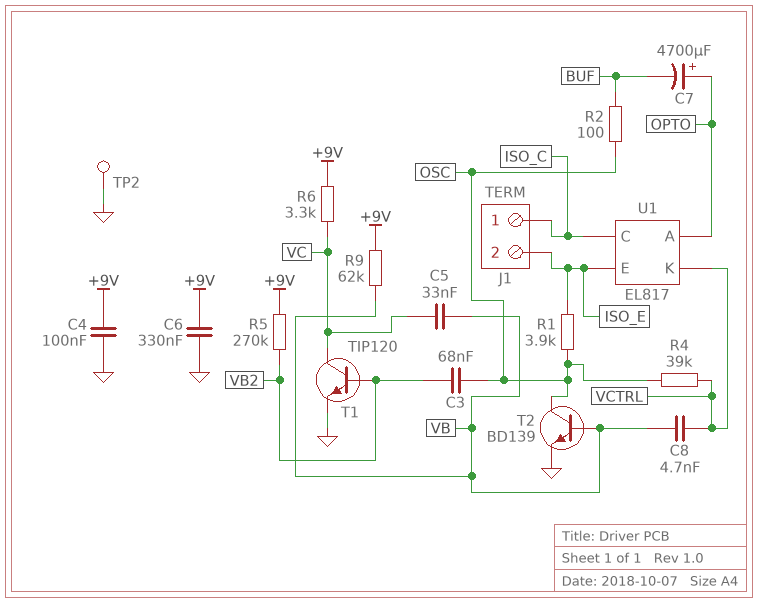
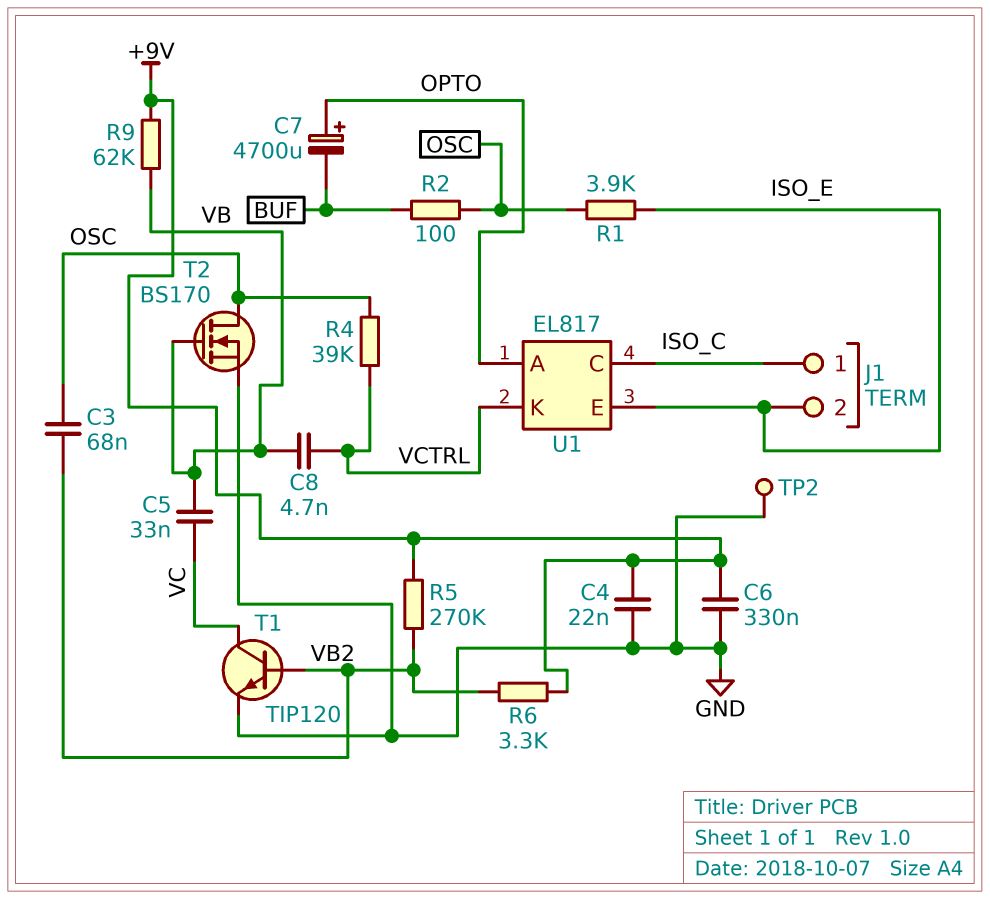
C4: 100nF (+9V, GND) -> 22nF (+9V, GND)
R6: 3.3k (+9V, VC) -> 3.3k (+9V, VB2)
T2: NPN BD139 (B VB, C OSC, E GND) -> NMOS BS170 (G VB, D OSC, S GND)

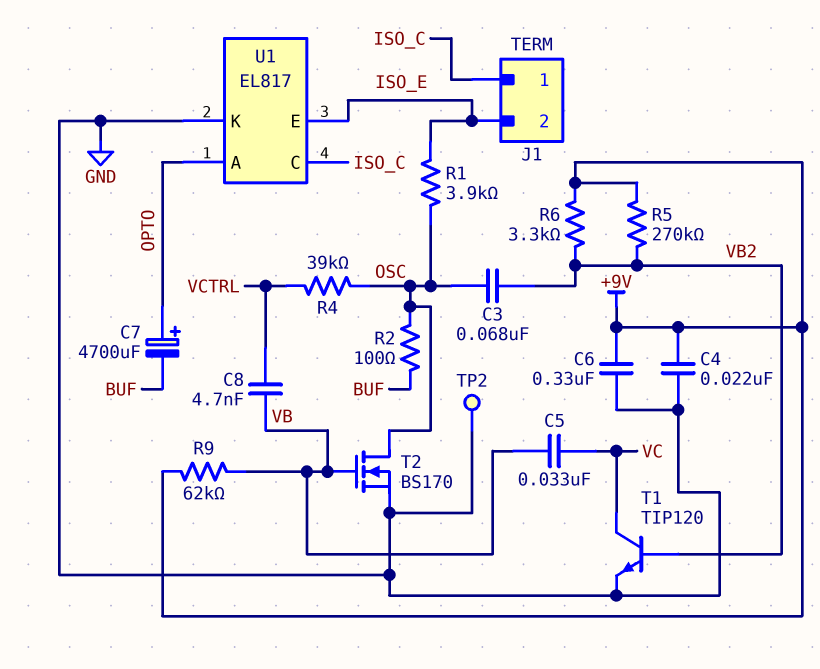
U1 pin K: VCTRL -> GND

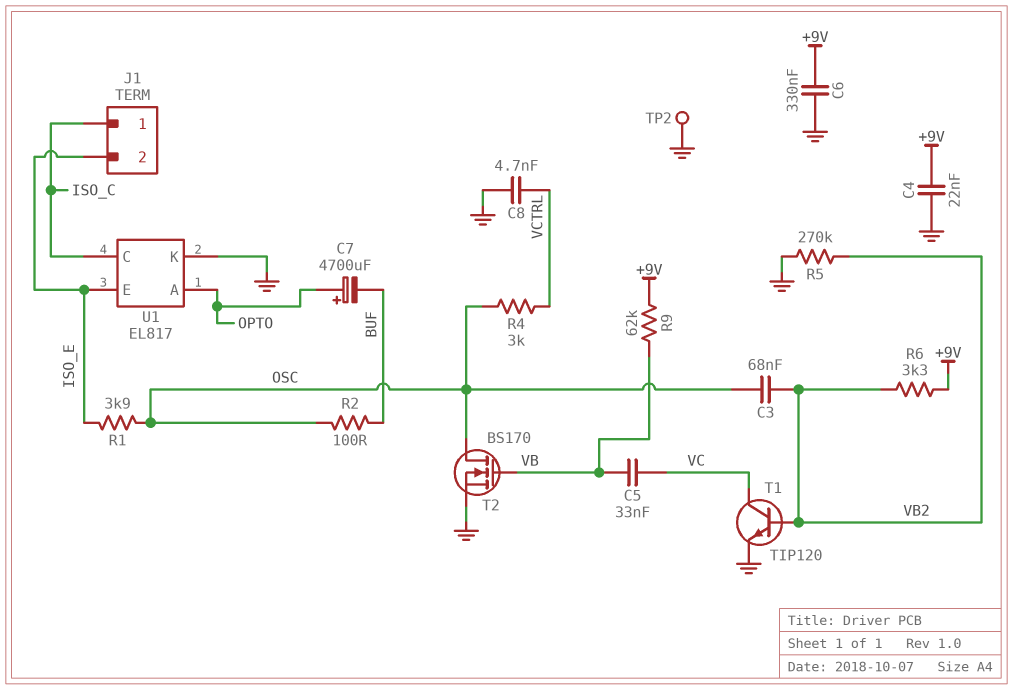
C8: 4.7nF (VB, VCTRL) -> 4.7nF (GND, VCTRL)
R4: 39k (OSC, VCTRL) -> 3k (OSC, VCTRL)
R5: 270k (+9V, VB2) -> 270k (GND, VB2)

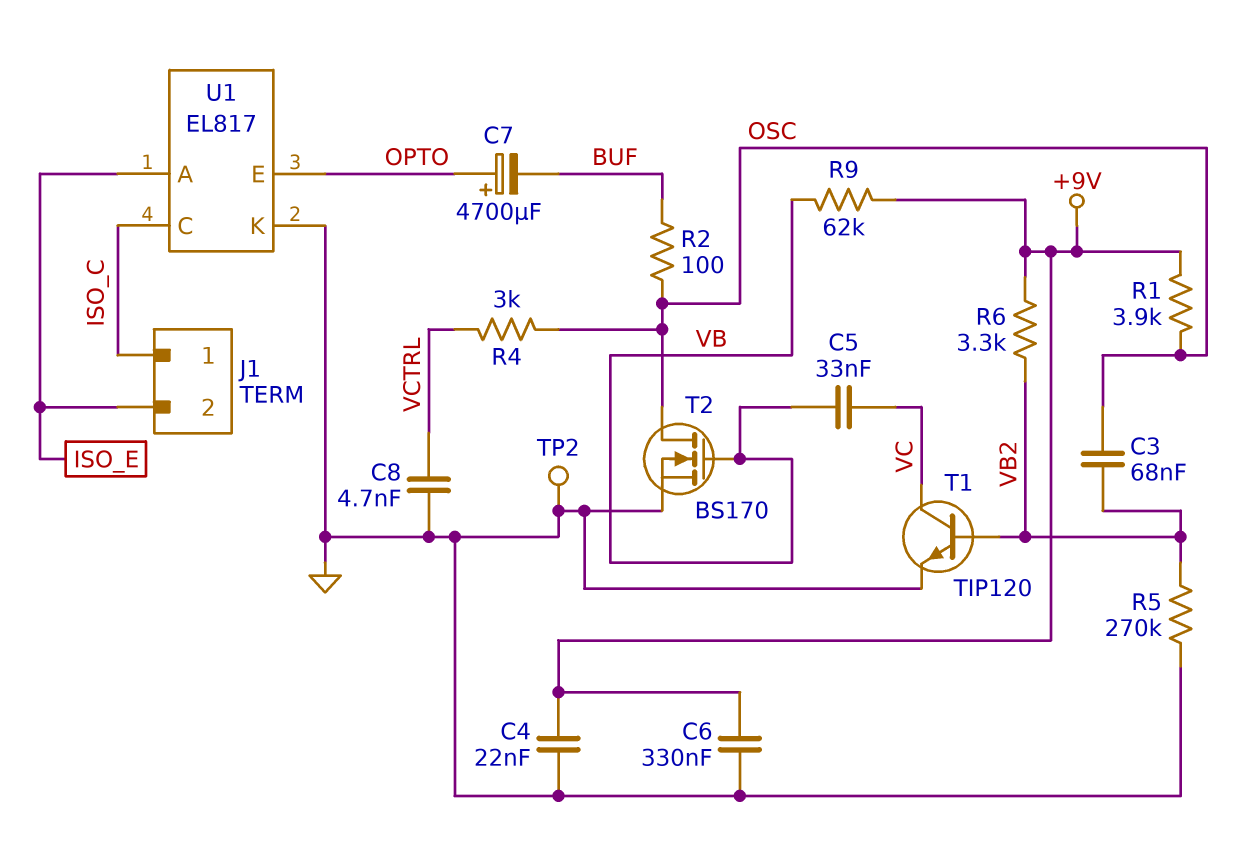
R1: 3.9k (ISO_E, OSC) -> 3.9k (+9V, OSC)
U1 pin A: OPTO -> ISO_E
U1 pin E: ISO_E -> OPTO

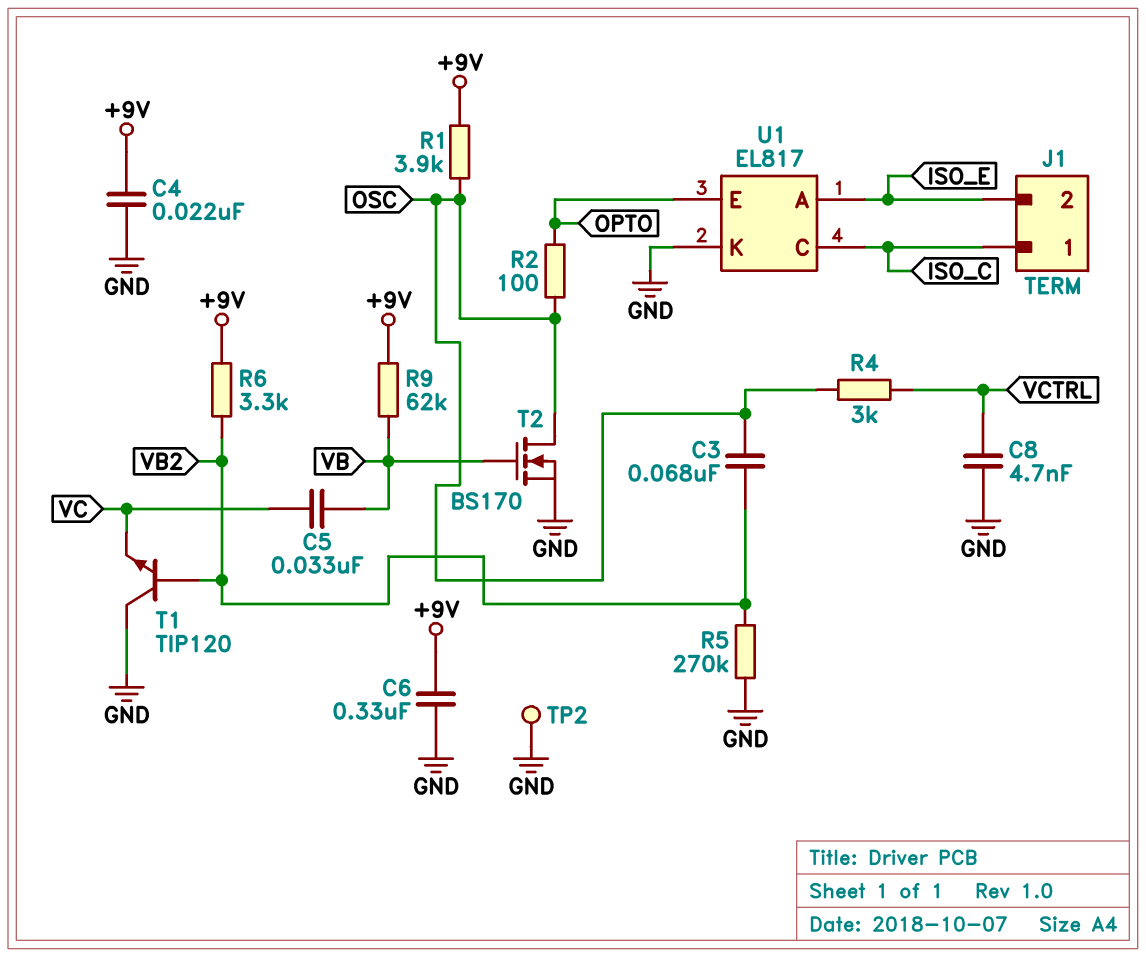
C7: 4700uF (plus OPTO, minus BUF) -> none
R2: 100 (BUF, OSC) -> 100 (OPTO, OSC)
T1: NPN TIP120 (B VB2, C VC, E GND) -> NPN TIP120 (B VB2, C GND, E VC)

